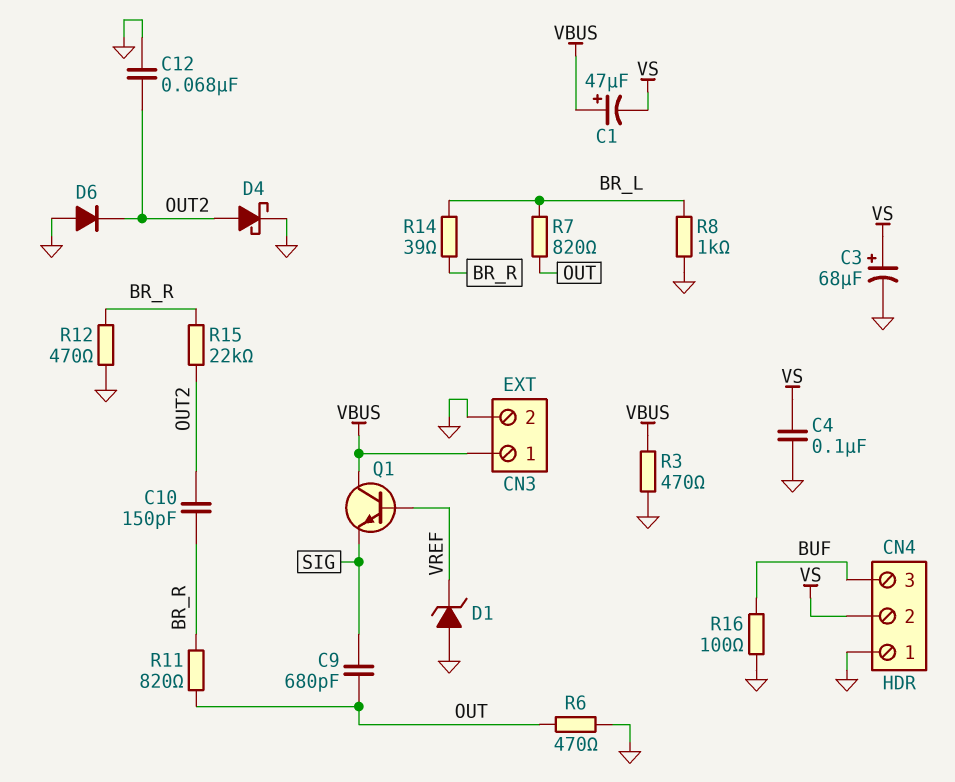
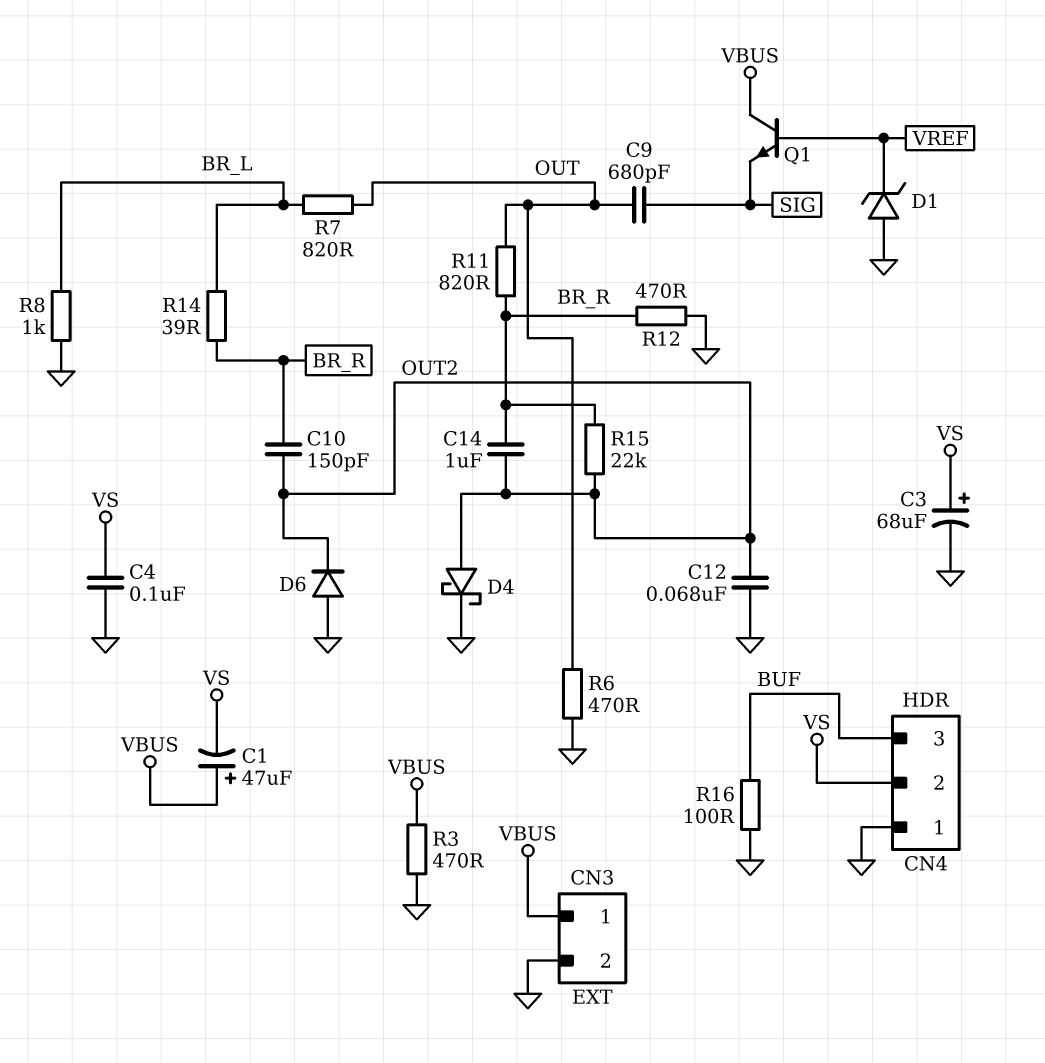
C14: none -> 1uF (BR_R, OUT2)

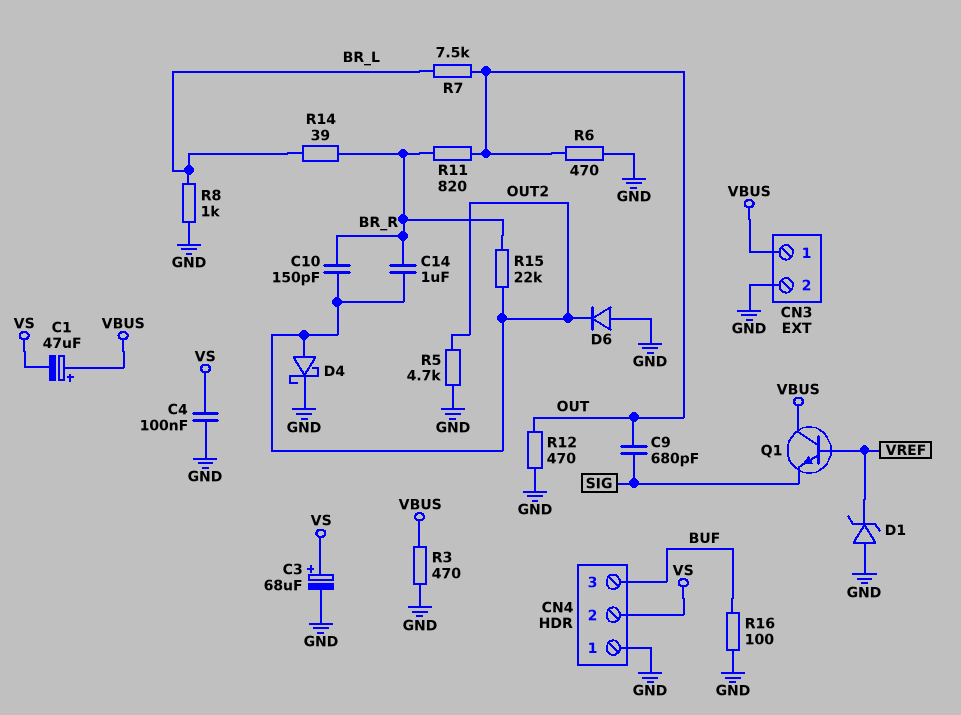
C12: 68nF (GND, OUT2) -> none
R5: none -> 4.7k (GND, OUT2)
R7: 820 (BR_L, OUT) -> 7.5k (BR_L, OUT)
R12: 470 (BR_R, GND) -> 470 (GND, OUT)

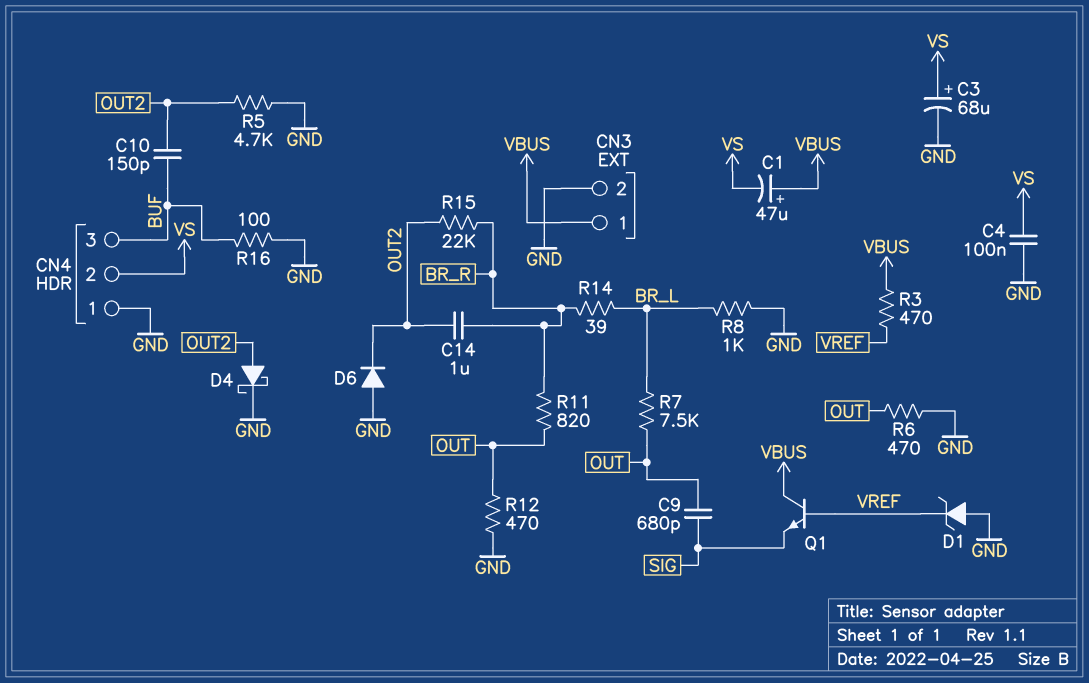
C10: 150pF (BR_R, OUT2) -> 150pF (BUF, OUT2)
R3: 470 (GND, VBUS) -> 470 (VBUS, VREF)

